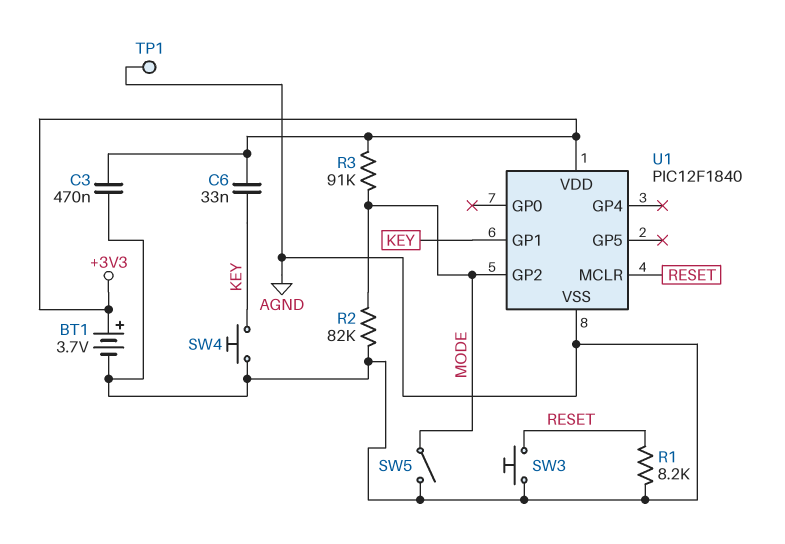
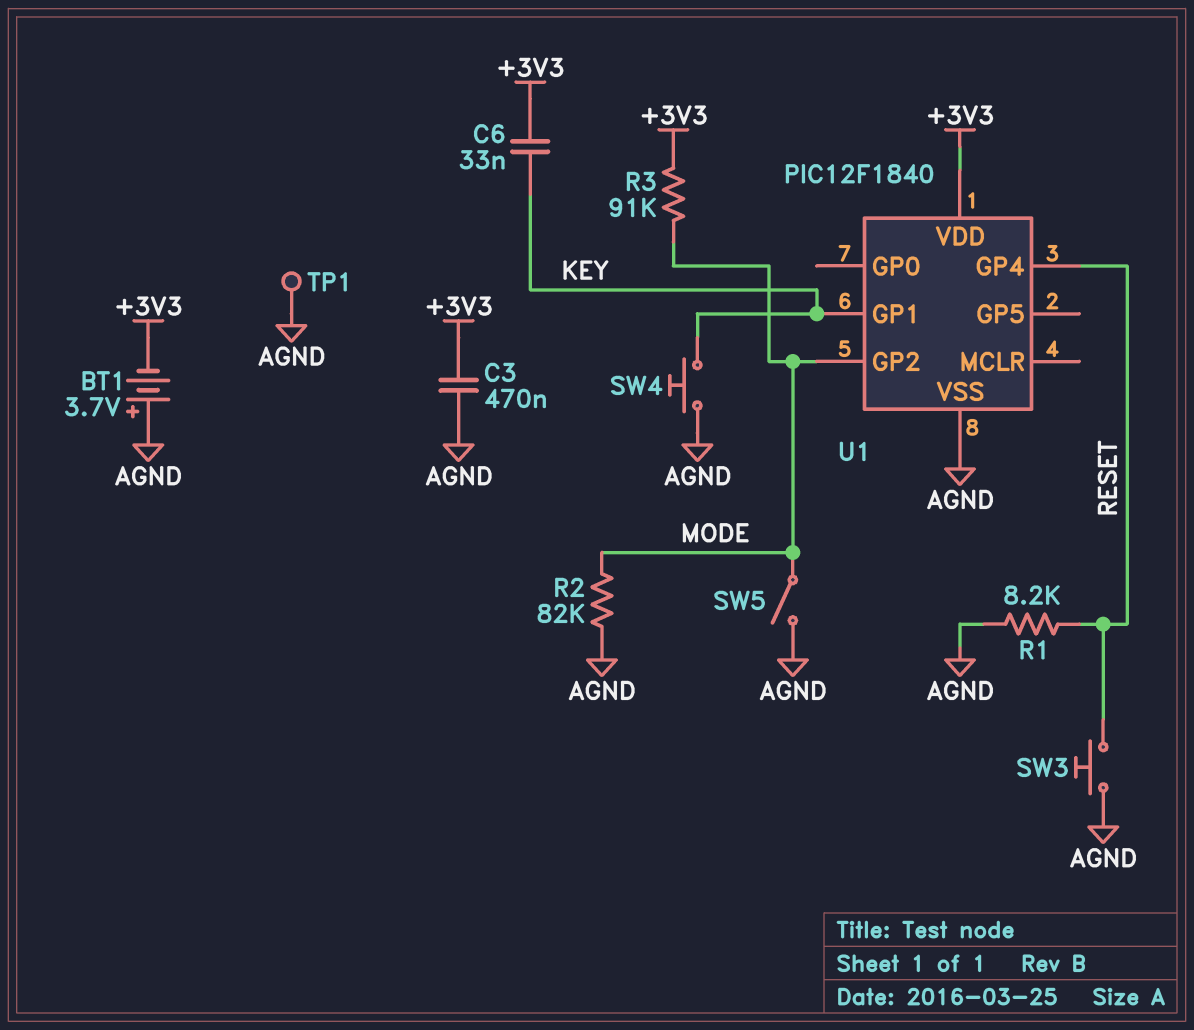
BT1: 3.7V (plus +3V3, minus AGND) -> 3.7V (plus AGND, minus +3V3)
U1 pin GP4: none -> RESET
U1 pin MCLR: RESET -> none

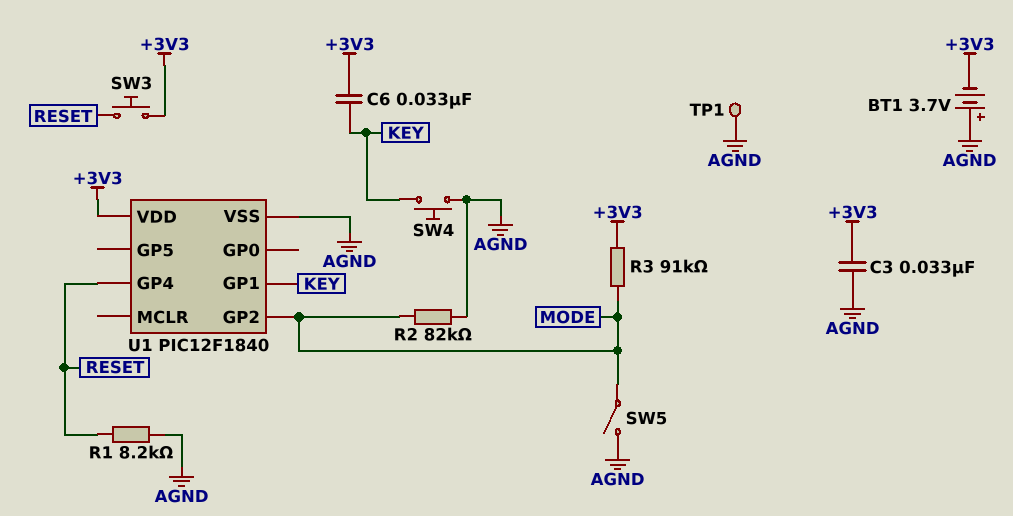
C3: 470nF (+3V3, AGND) -> 33nF (+3V3, AGND)
SW3: button (AGND, RESET) -> button (+3V3, RESET)

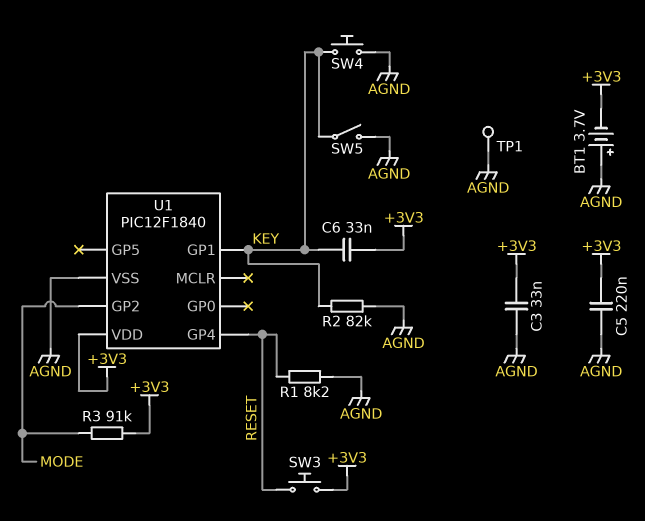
C5: none -> 220nF (+3V3, AGND)
R2: 82k (AGND, MODE) -> 82k (AGND, KEY)
SW5: switch (AGND, MODE) -> switch (AGND, KEY)

